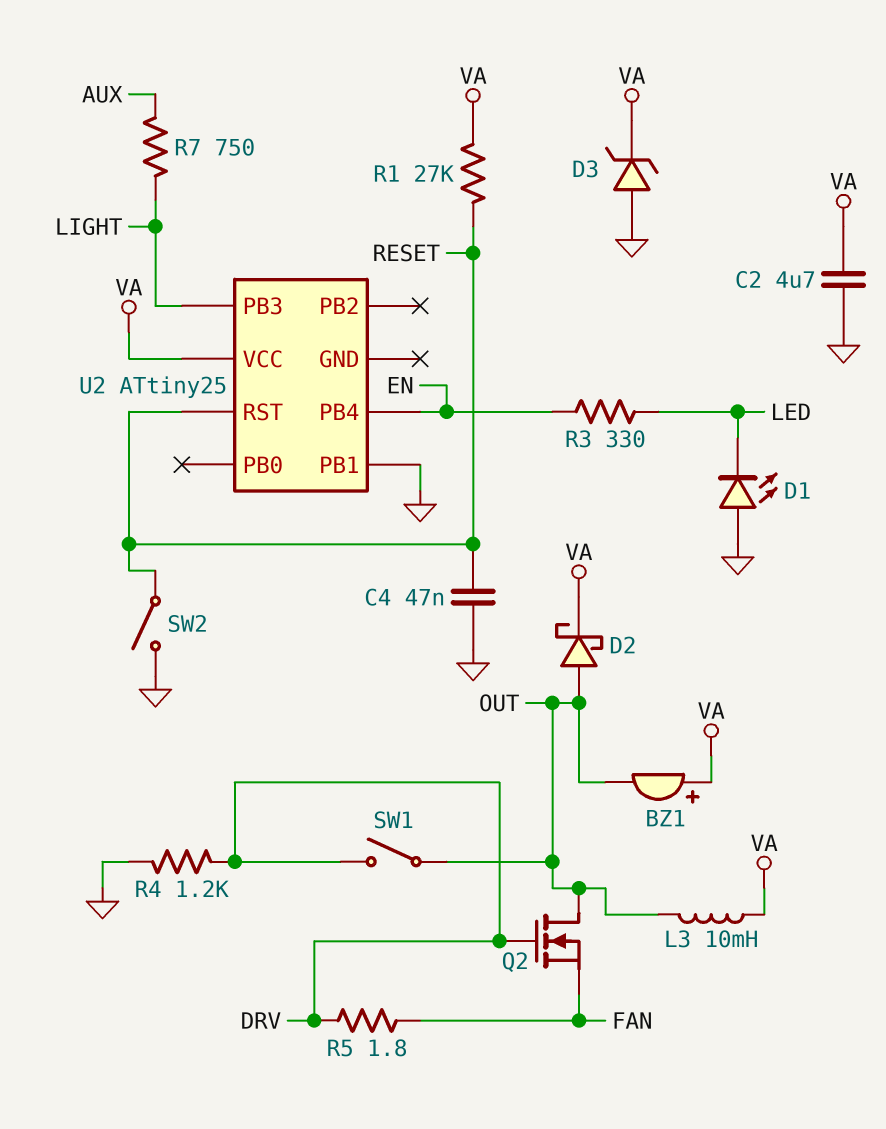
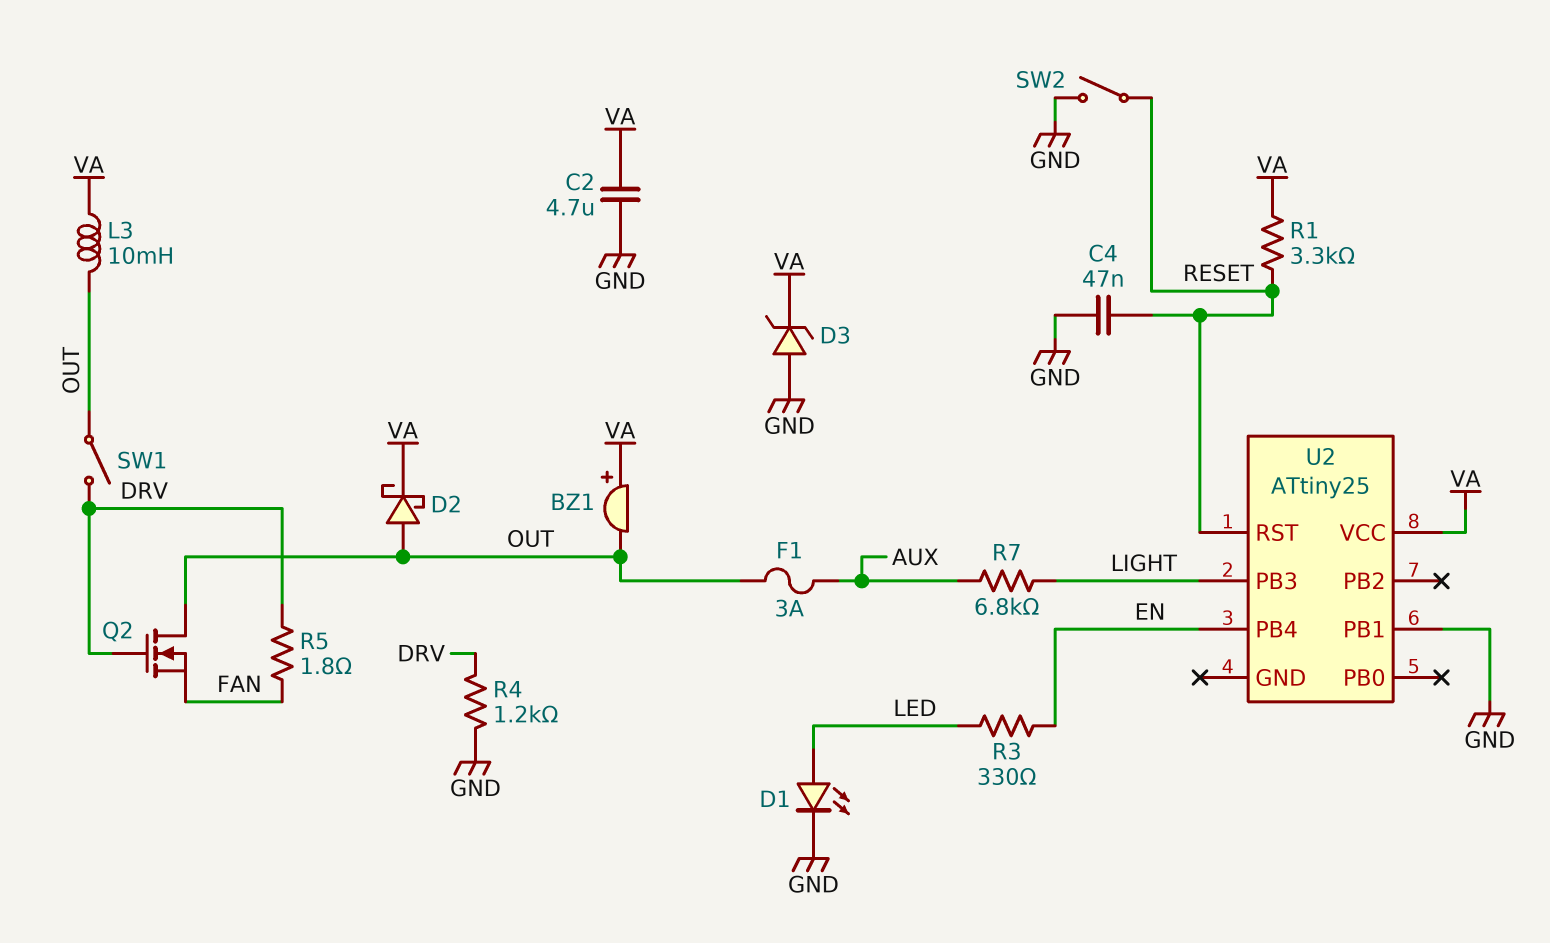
D1: LED (A GND, K LED) -> LED (A LED, K GND)
F1: none -> 3A (AUX, OUT)
R1: 27k (RESET, VA) -> 3.3k (RESET, VA)
R7: 750 (AUX, LIGHT) -> 6.8k (AUX, LIGHT)

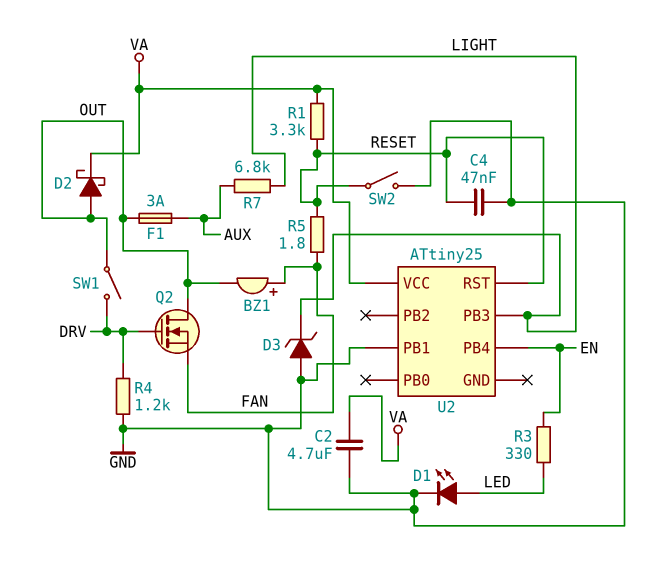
BZ1: buzzer (plus VA, minus OUT) -> buzzer (plus FAN, minus OUT)
D3: zener (A GND, K VA) -> zener (A GND, K LIGHT)
L3: 10mH (OUT, VA) -> none
R5: 1.8 (DRV, FAN) -> 1.8 (FAN, RESET)

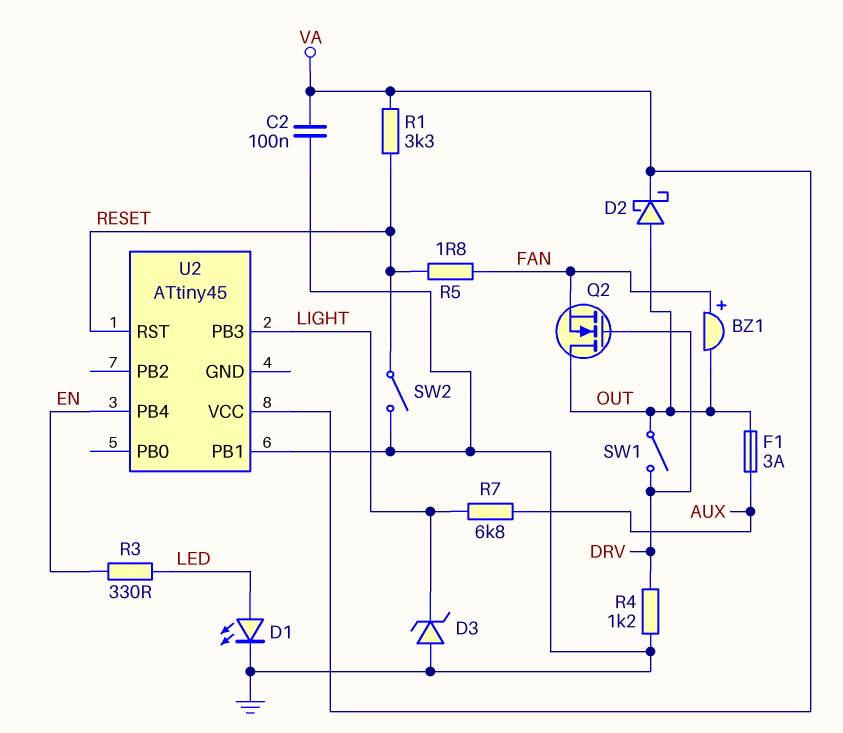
C2: 4.7uF (GND, VA) -> 100nF (GND, VA)
C4: 47nF (GND, RESET) -> none
U2: ATtiny25 -> ATtiny45

